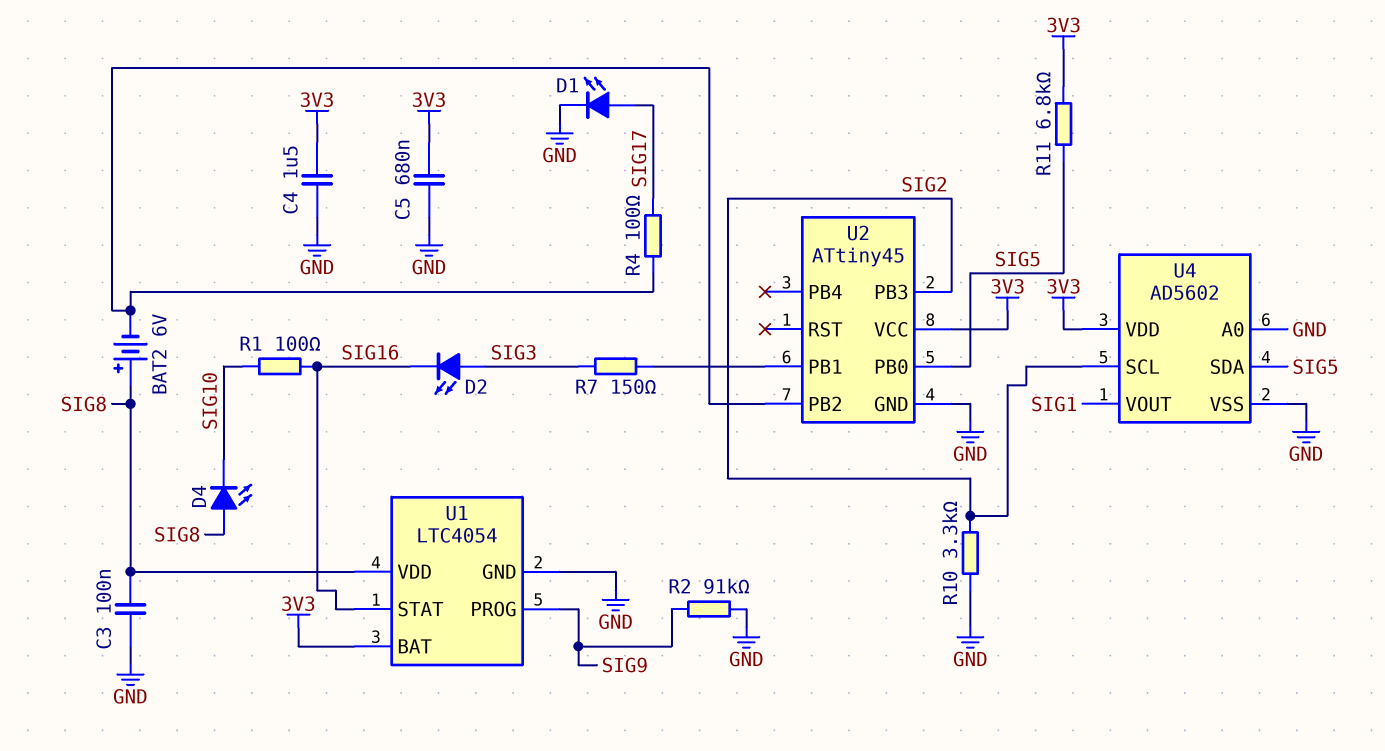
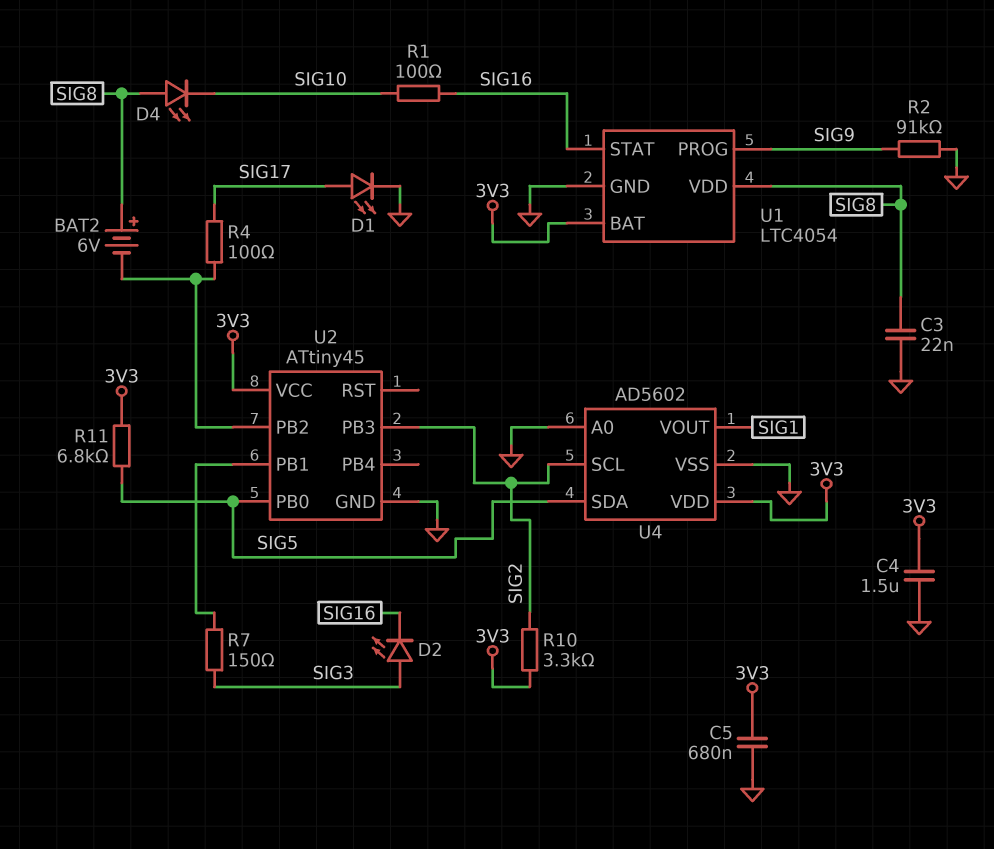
C3: 100nF (GND, SIG8) -> 22nF (GND, SIG8)
R10: 3.3k (GND, SIG2) -> 3.3k (3V3, SIG2)

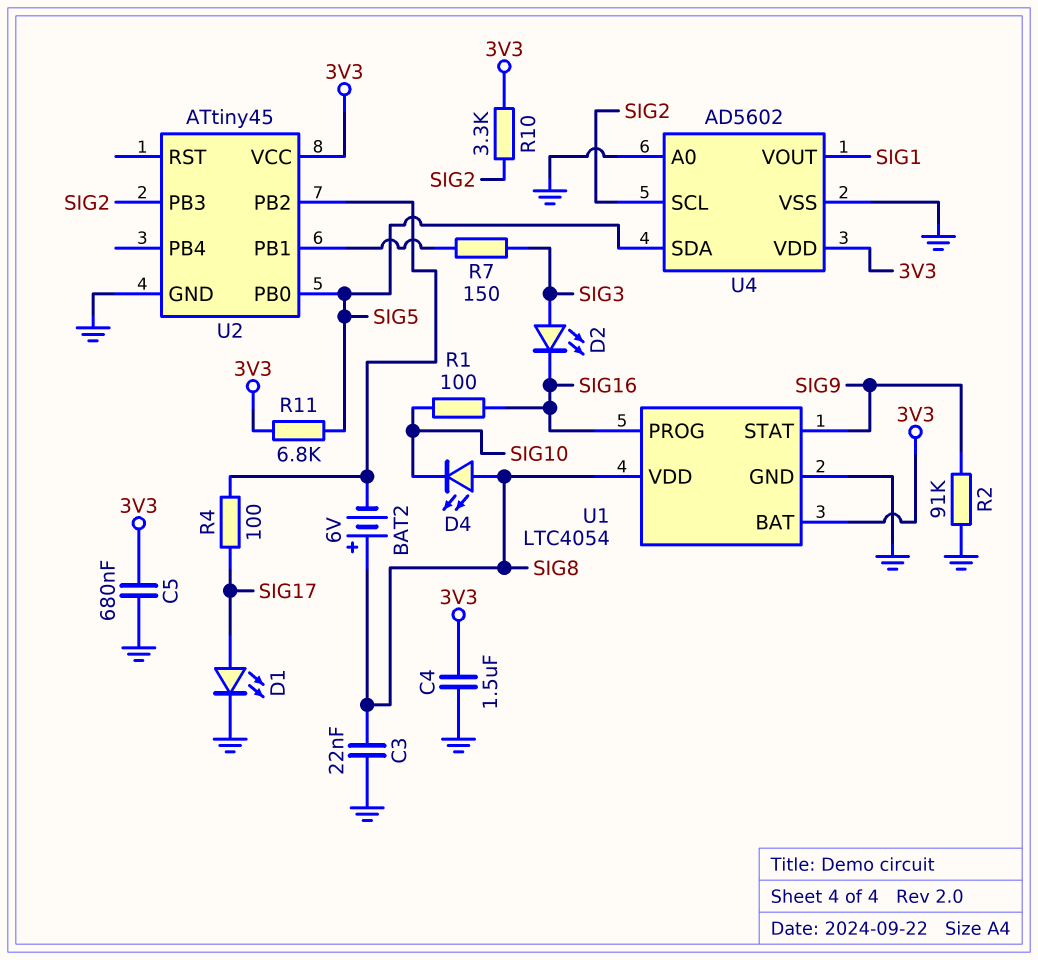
U1 pin PROG: SIG9 -> SIG16
U1 pin STAT: SIG16 -> SIG9

